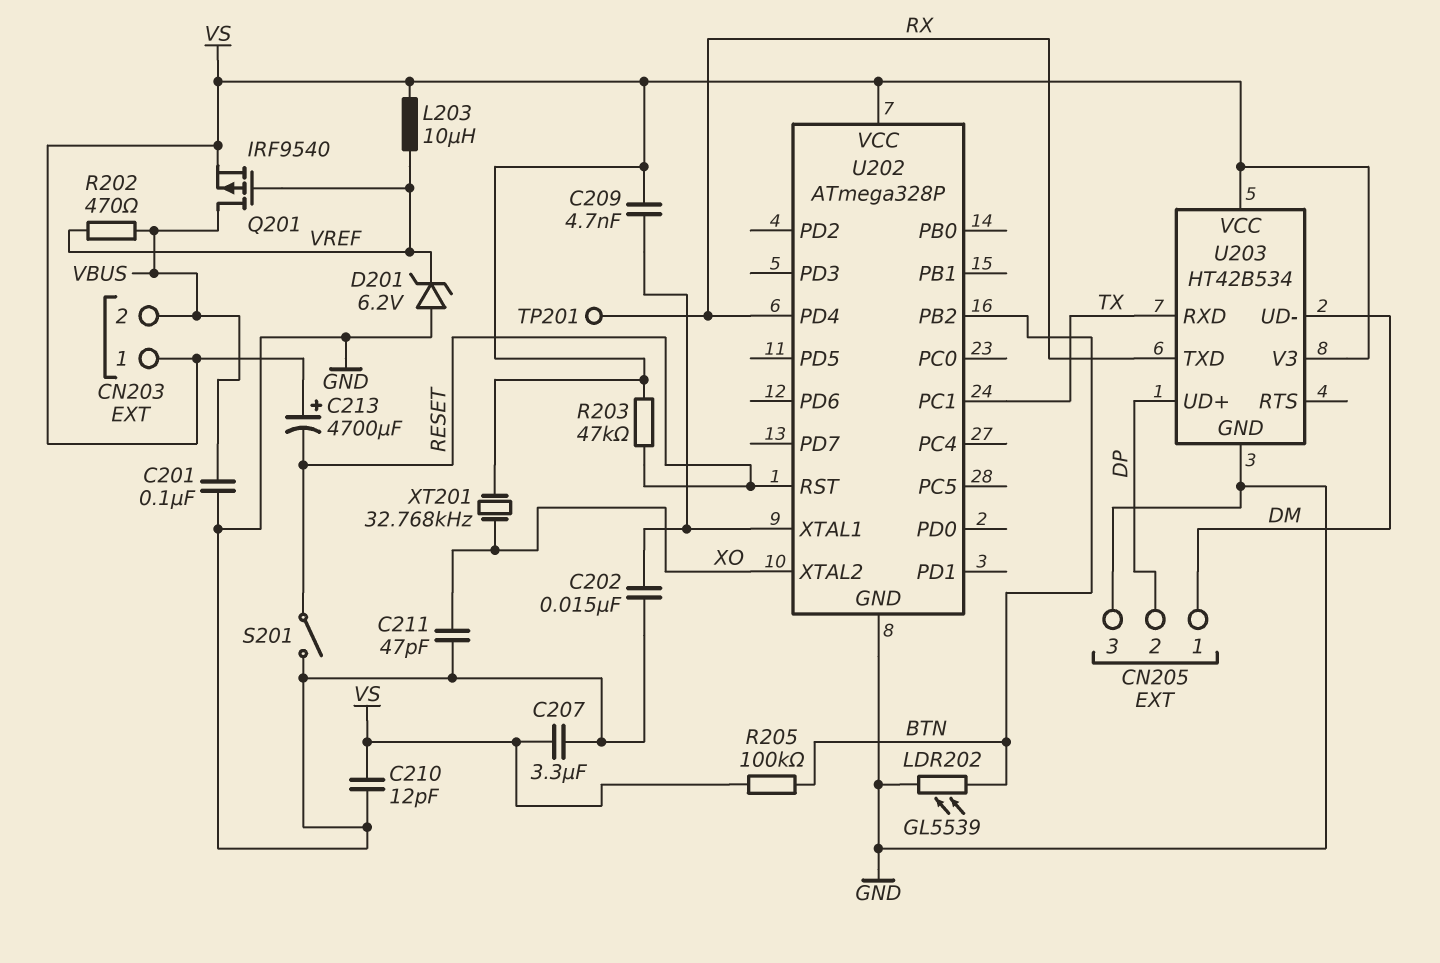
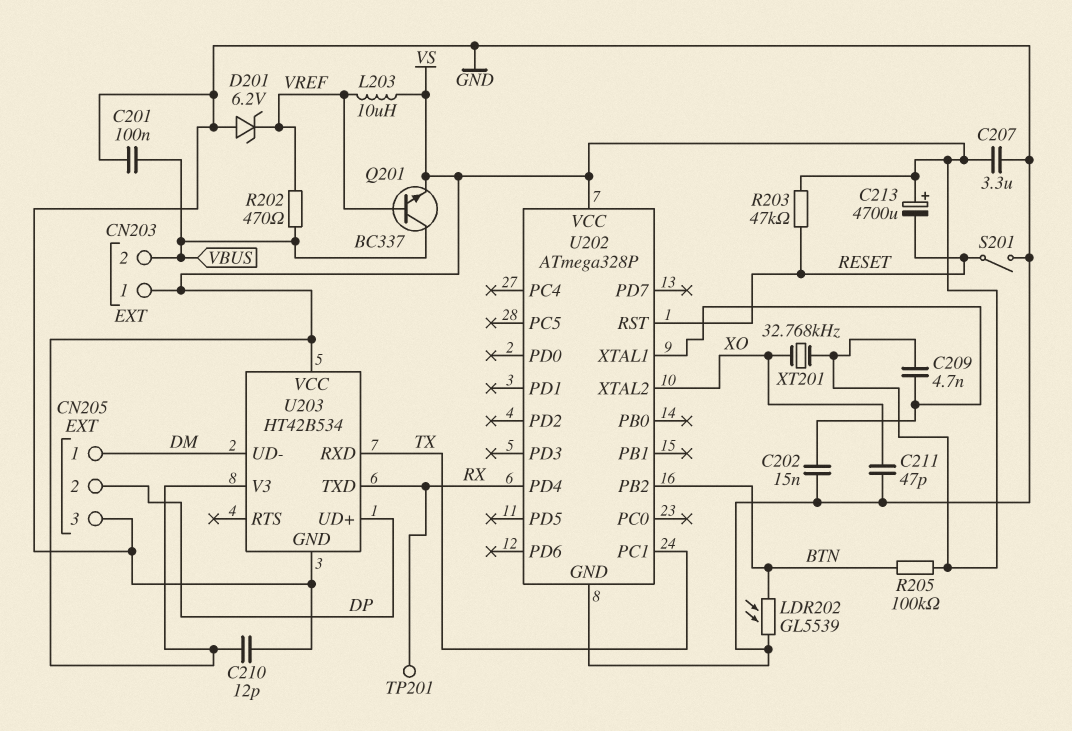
Q201: PMOS IRF9540 (G VREF, D VBUS, S VS) -> NPN BC337 (B VREF, C VBUS, E VS)

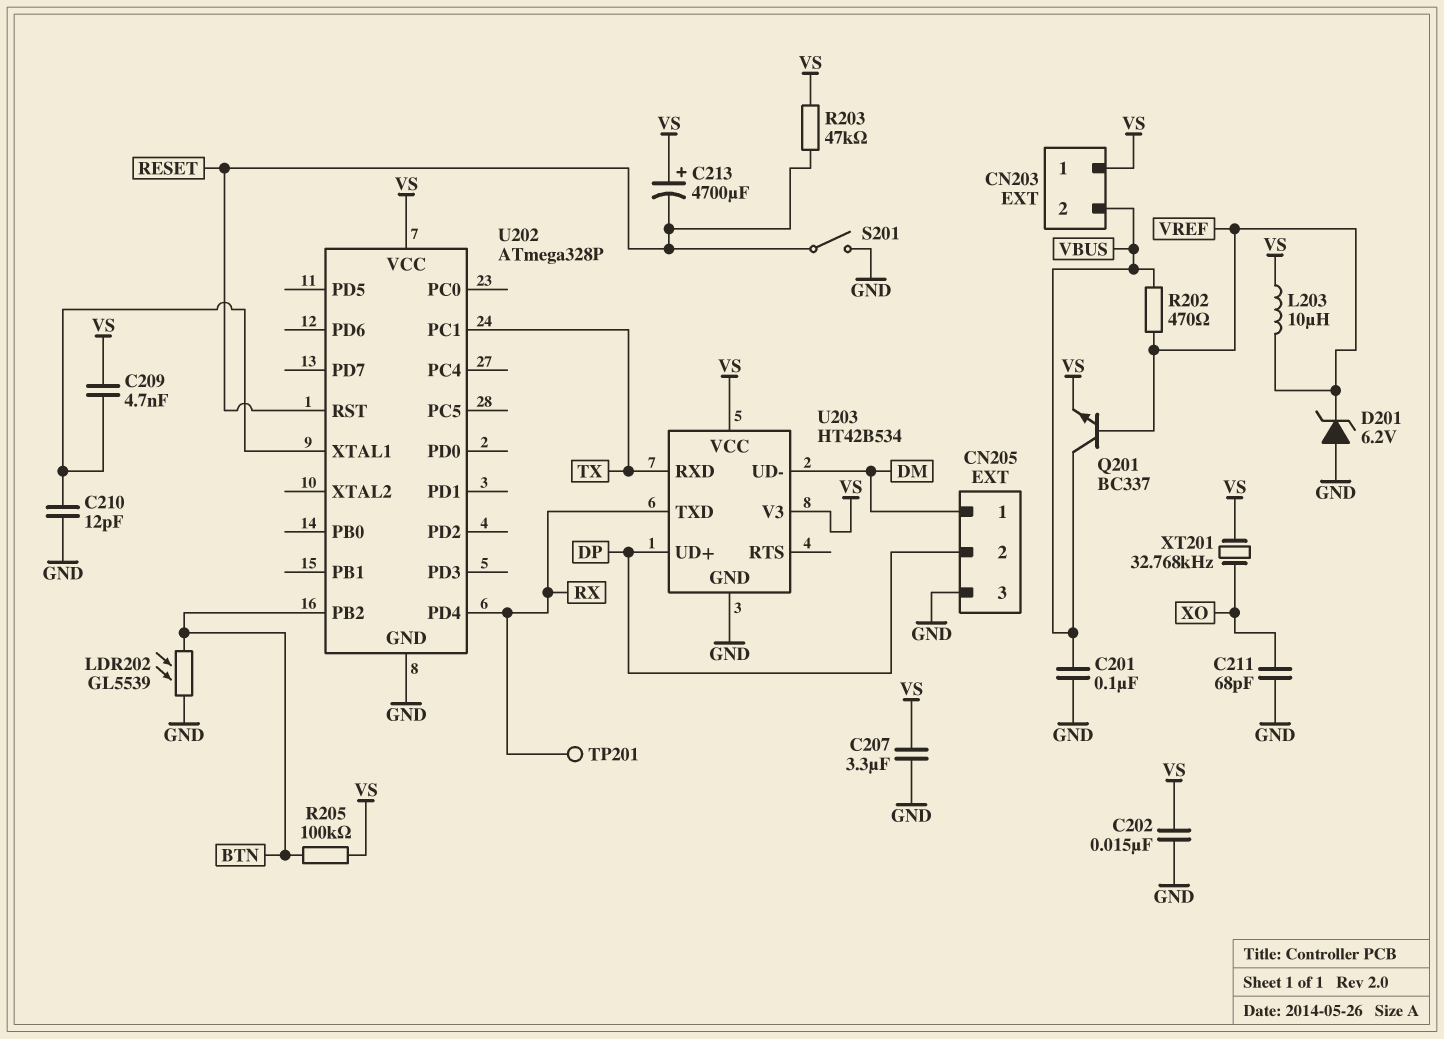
C202: 15nF (GND, U202/XTAL1) -> 15nF (GND, VS)
C210: 12pF (GND, VS) -> 12pF (GND, U202/XTAL1)
C211: 47pF (GND, XO) -> 68pF (GND, XO)
U202 pin XTAL2: XO -> none

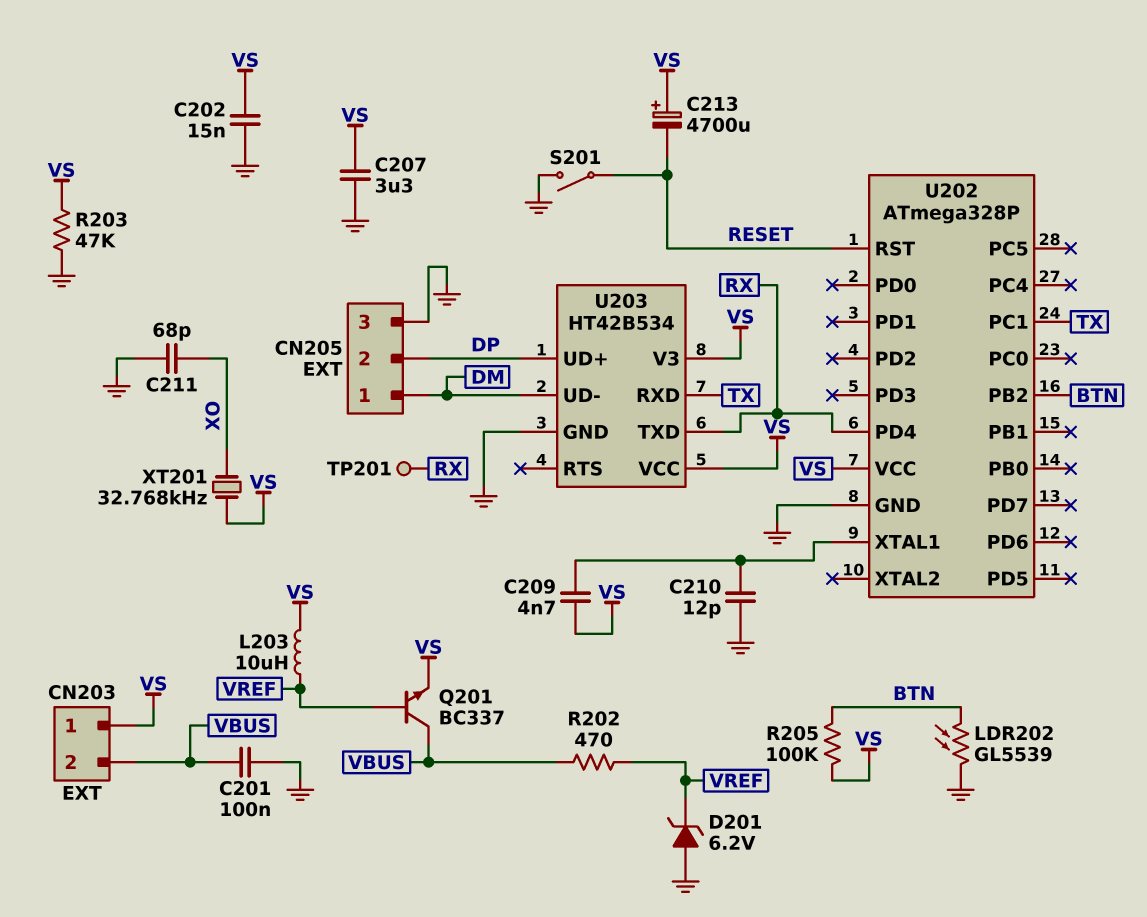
R203: 47k (RESET, VS) -> 47k (GND, VS)

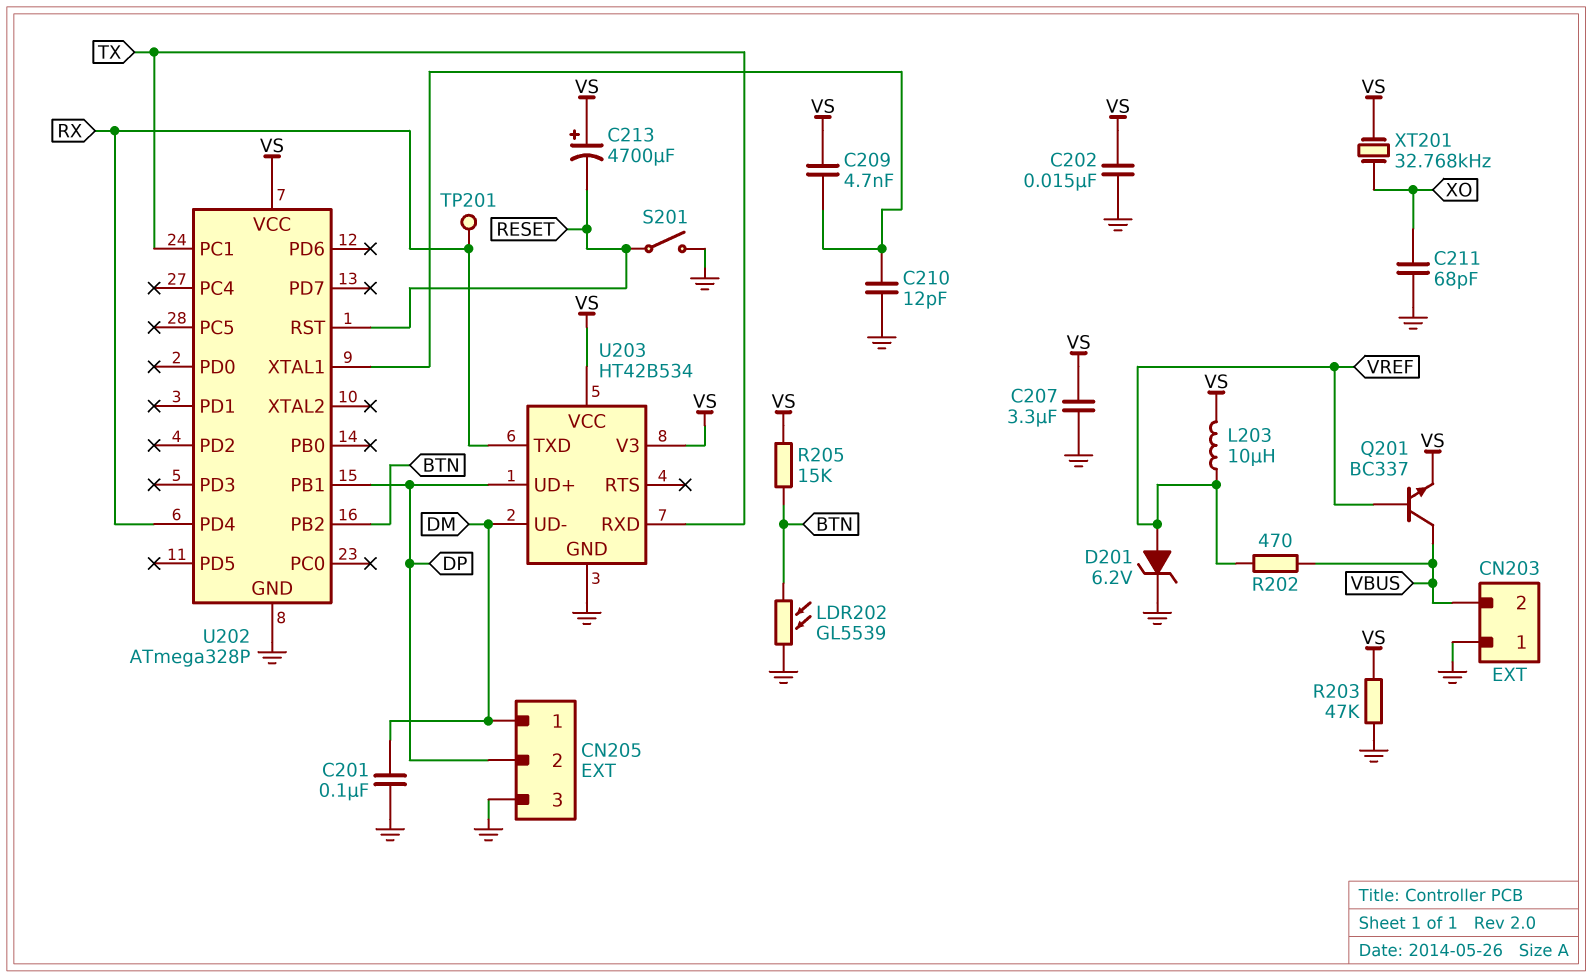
C201: 100nF (GND, VBUS) -> 100nF (DM, GND)
CN203 pin 1: VS -> GND
D201: zener 6.2V (A GND, K VREF) -> zener 6.2V (A VREF, K GND)
R205: 100k (BTN, VS) -> 15k (BTN, VS)
U202 pin PB1: none -> DP

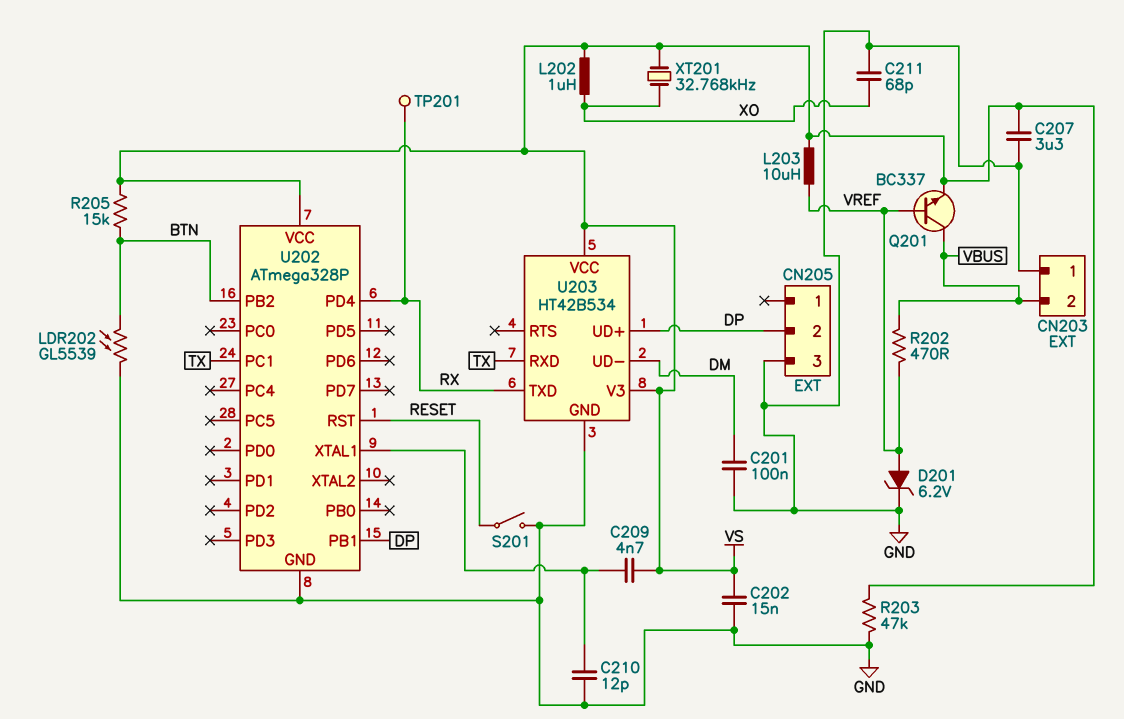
C213: 4700uF (plus VS, minus RESET) -> none
CN205 pin 1: DM -> none
L202: none -> 1uH (VS, XO)

